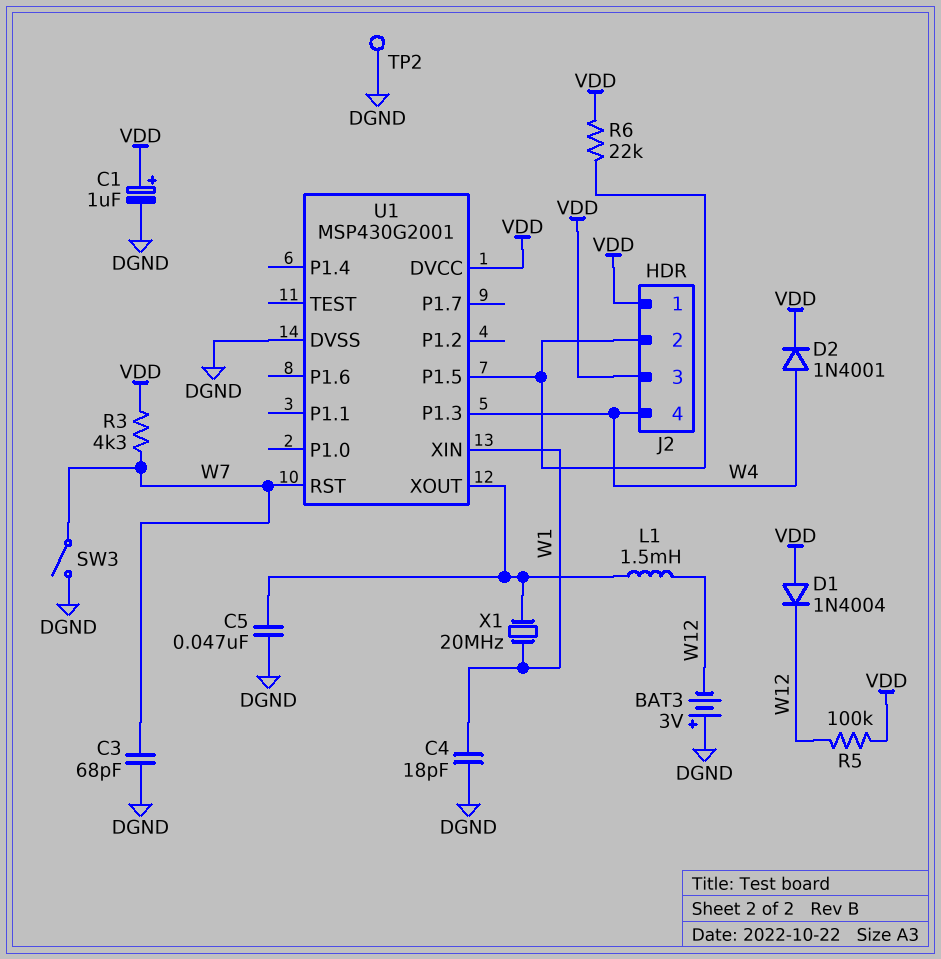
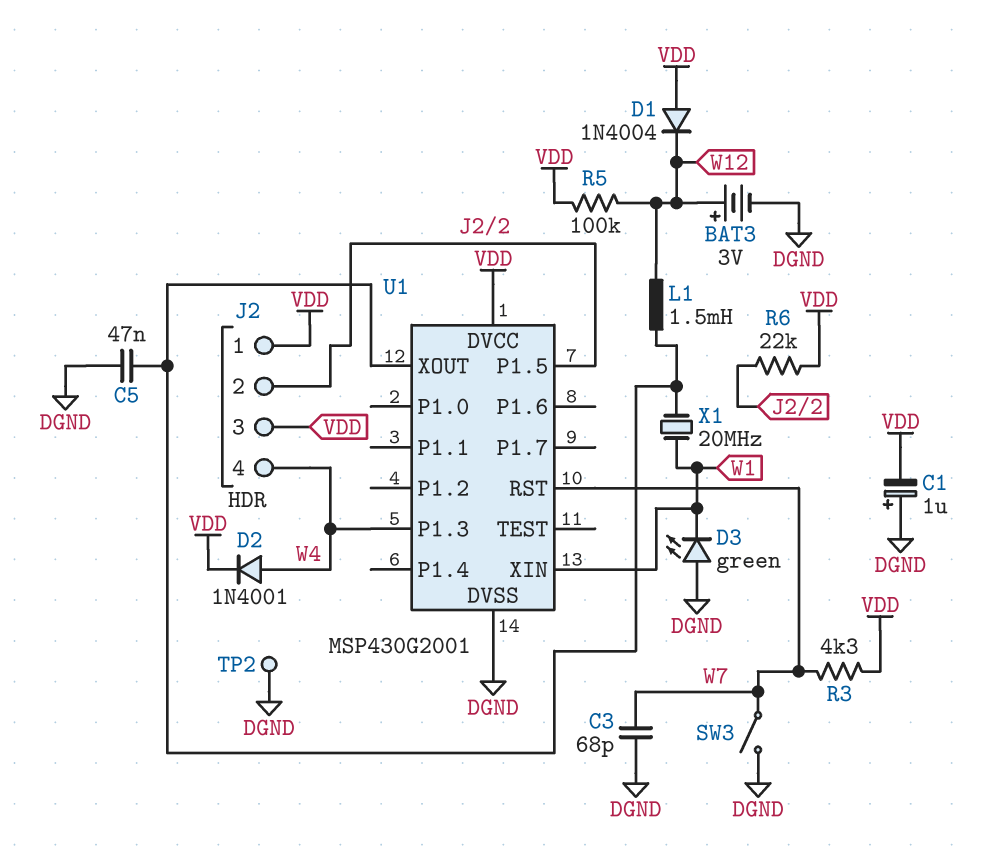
BAT3: 3V (plus DGND, minus W12) -> 3V (plus W12, minus DGND)
C1: 1uF (plus VDD, minus DGND) -> 1uF (plus DGND, minus VDD)
C4: 18pF (DGND, W1) -> none
D3: none -> LED green (A DGND, K W1)

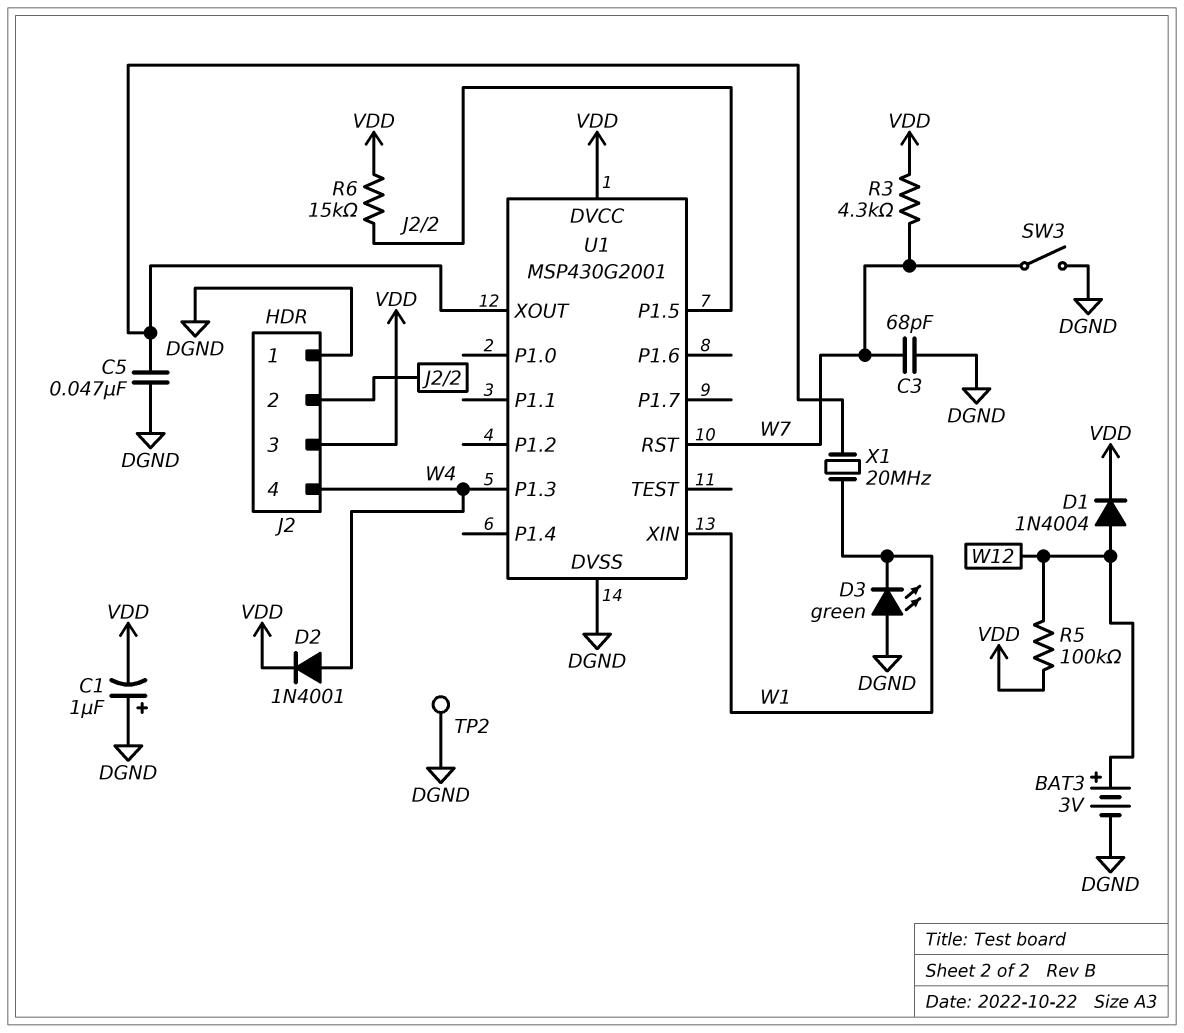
D1: diode 1N4004 (A VDD, K W12) -> diode 1N4004 (A W12, K VDD)
J2 pin 1: VDD -> DGND
L1: 1.5mH (U1/XOUT, W12) -> none
R6: 22k (J2/2, VDD) -> 15k (J2/2, VDD)

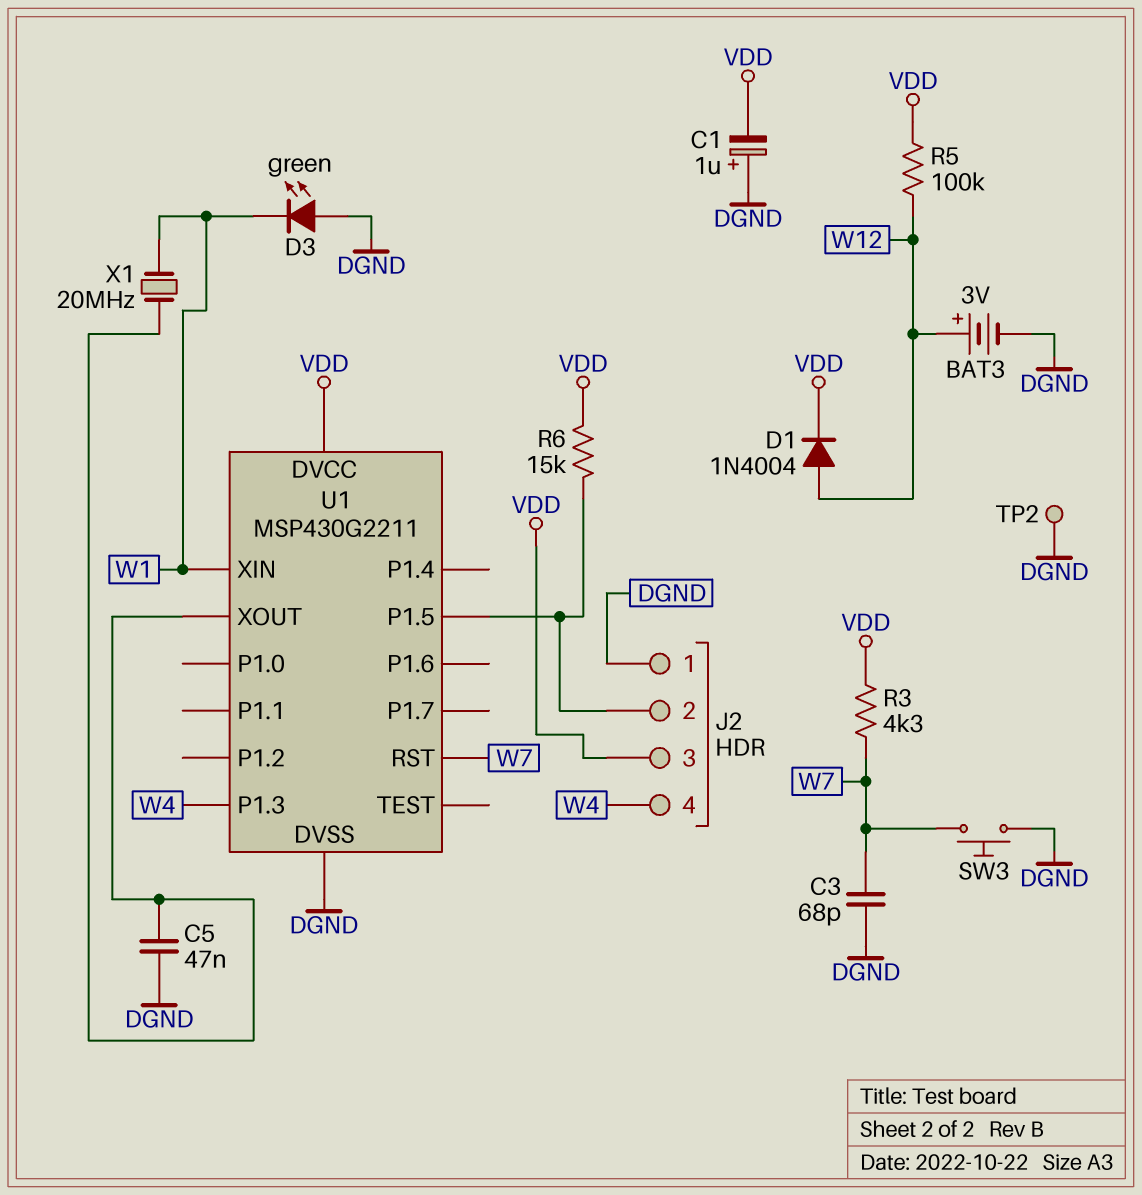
D2: diode 1N4001 (A W4, K VDD) -> none
SW3: switch (DGND, W7) -> button (DGND, W7)
U1: MSP430G2001 -> MSP430G2211

